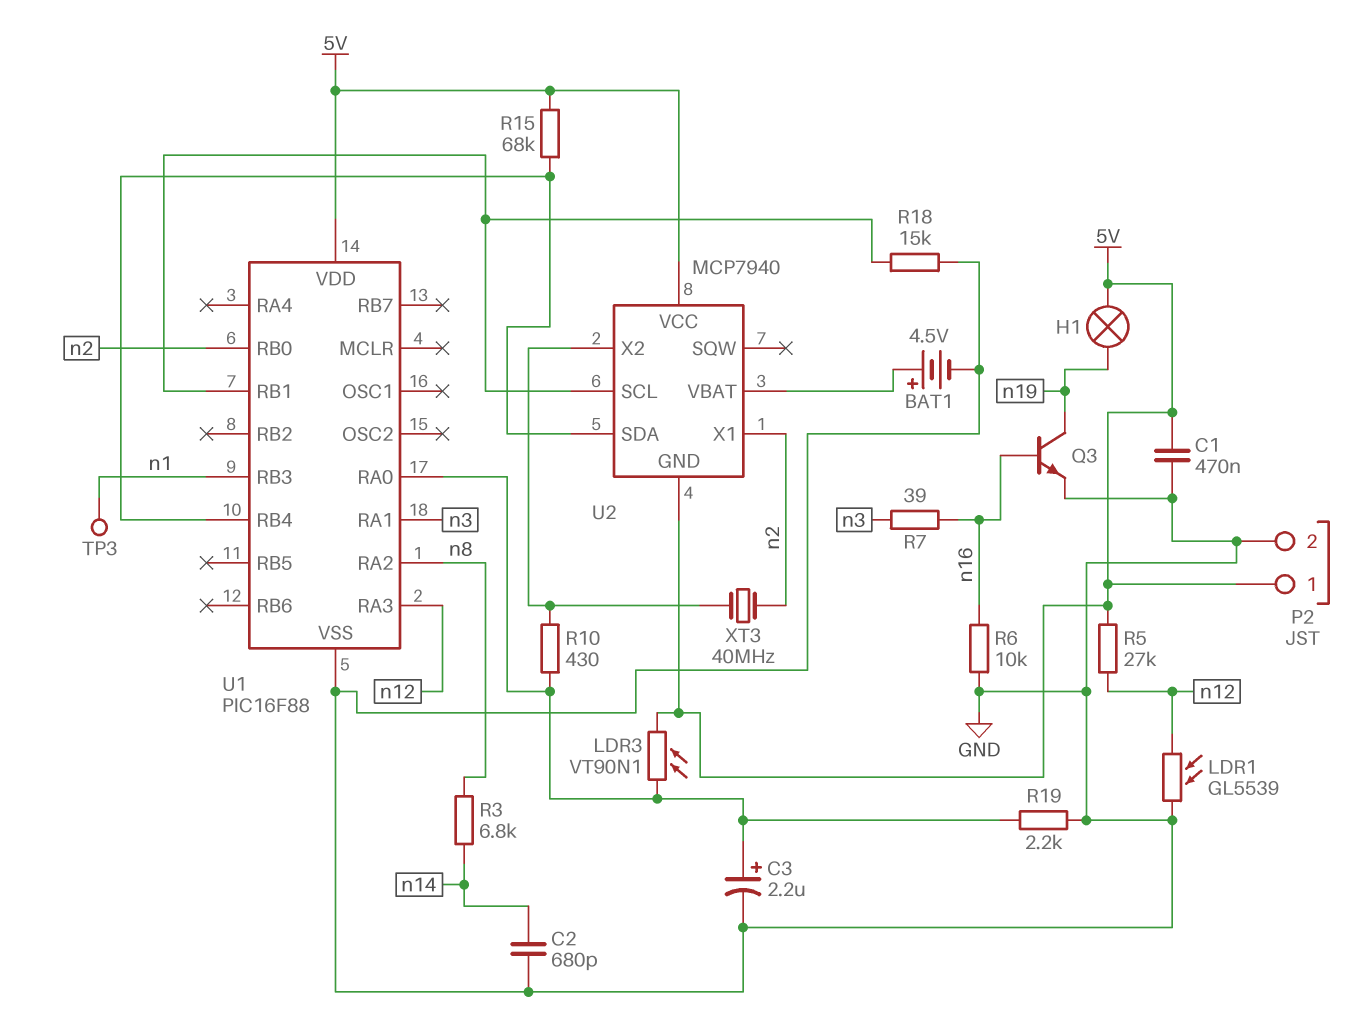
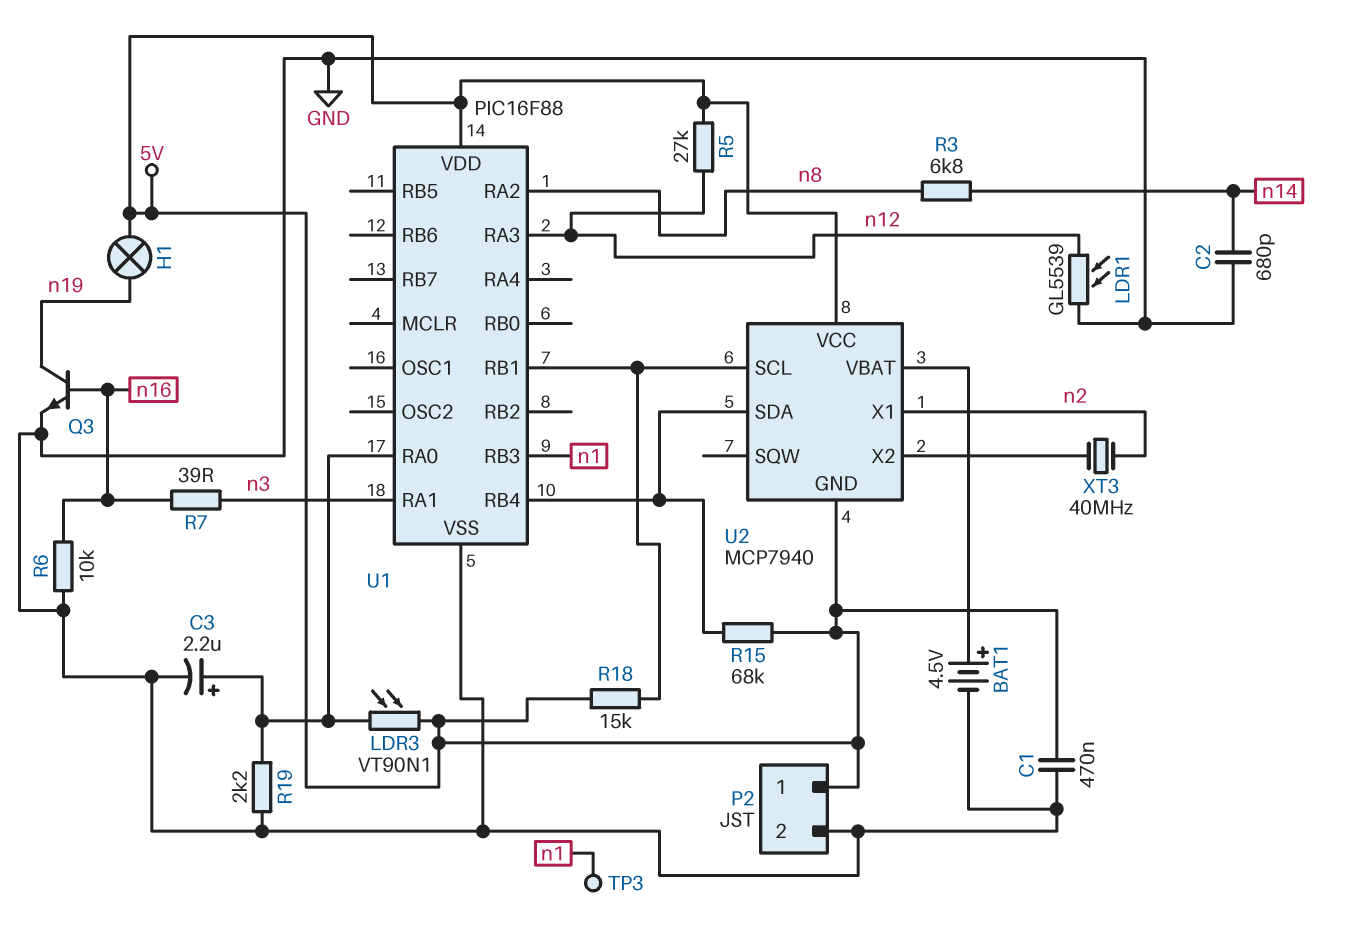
R10: 430 (U1/RA0, U2/X2) -> none
R18: 15k (GND, U1/RB1) -> 15k (5V, U1/RB1)
U1 pin RB0: n2 -> none

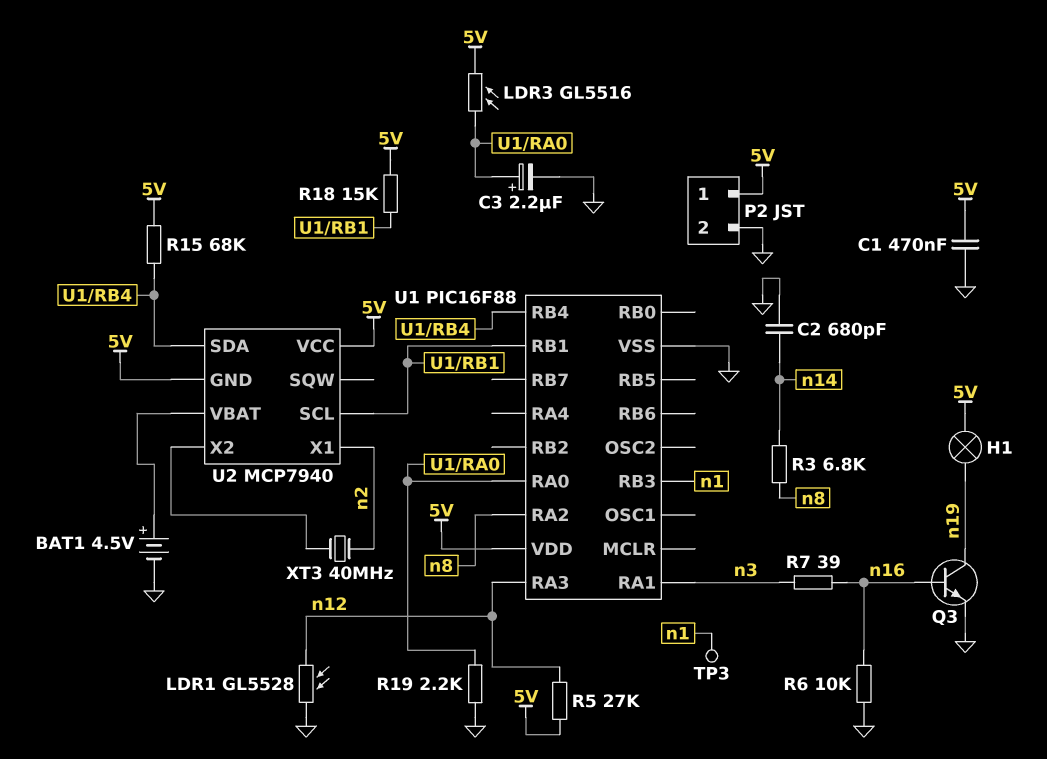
LDR1: GL5539 (GND, n12) -> GL5528 (GND, n12)
LDR3: VT90N1 (5V, U1/RA0) -> GL5516 (5V, U1/RA0)

